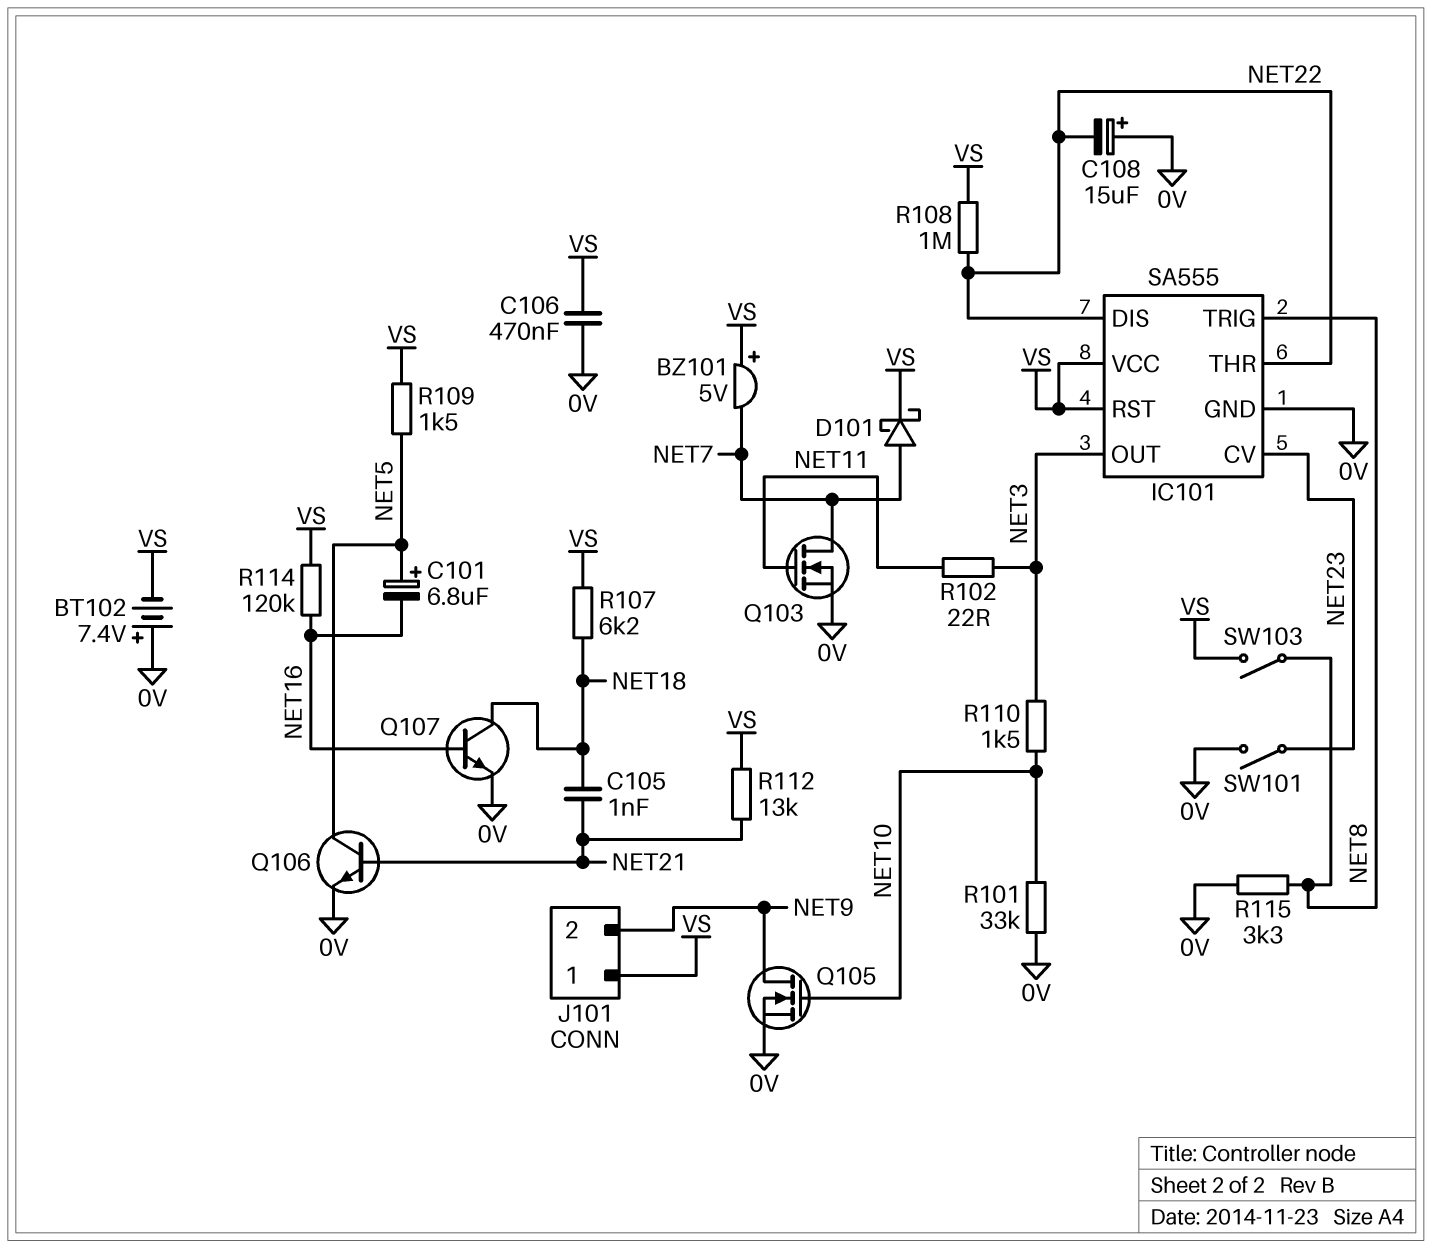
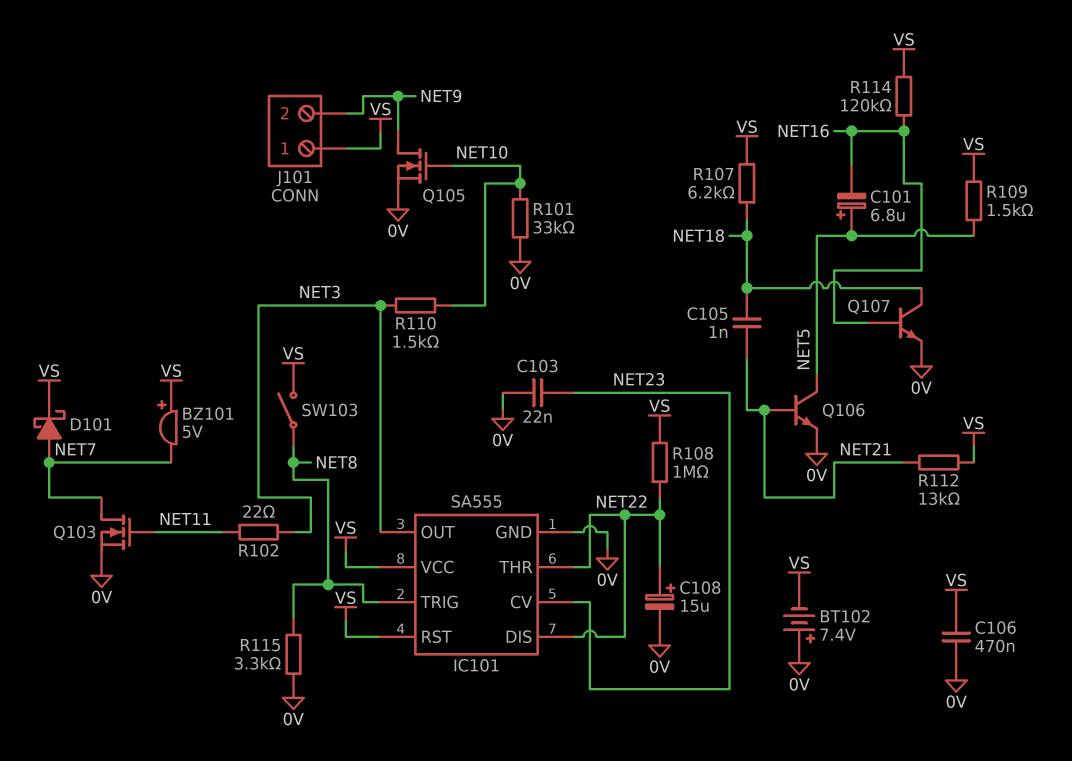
C103: none -> 22nF (0V, NET23)
C108: 15uF (plus 0V, minus NET22) -> 15uF (plus NET22, minus 0V)
SW101: switch (0V, NET23) -> none

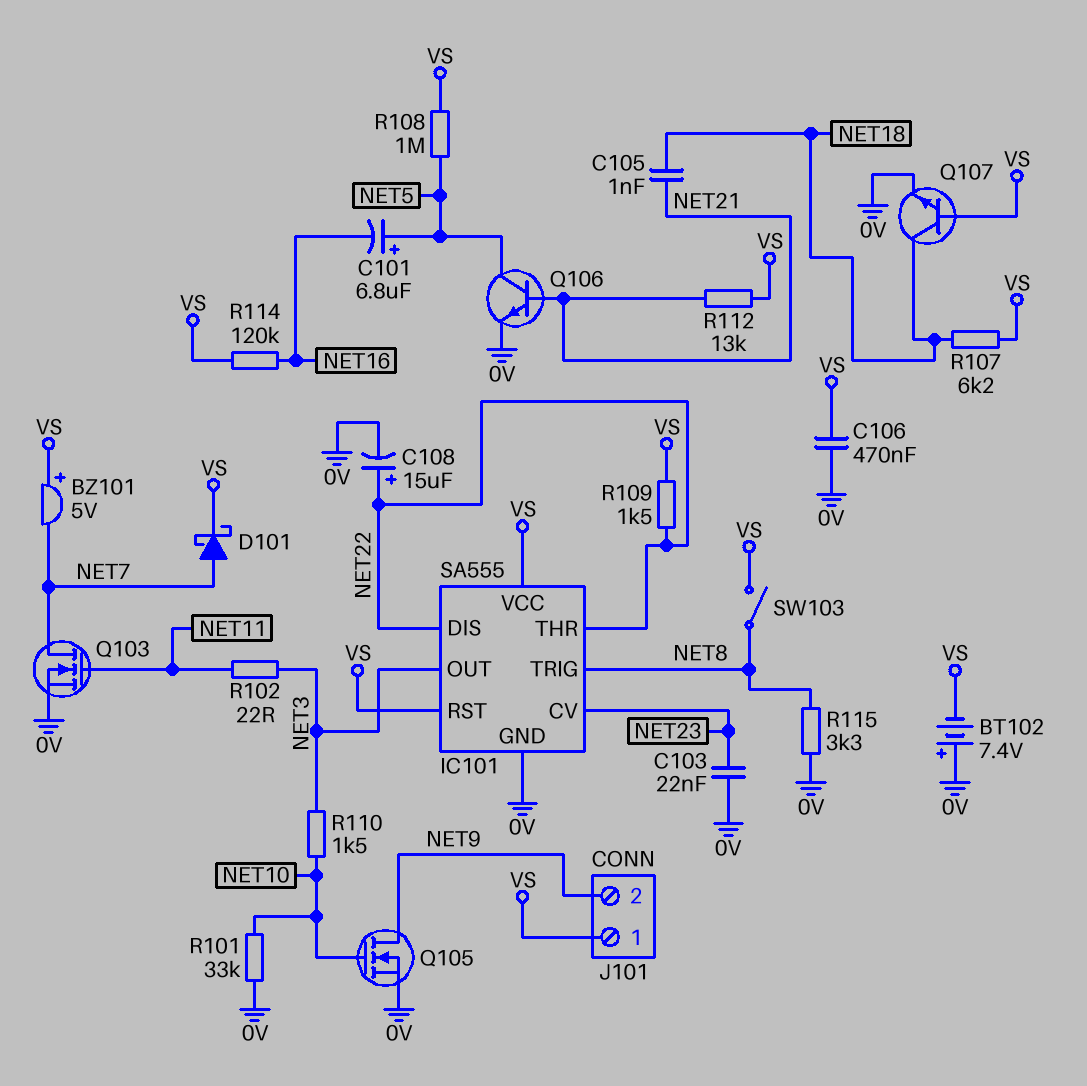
Q107: NPN (B NET16, C NET18, E 0V) -> NPN (B VS, C NET18, E 0V)
R108: 1M (NET22, VS) -> 1M (NET5, VS)
R109: 1.5k (NET5, VS) -> 1.5k (NET22, VS)

